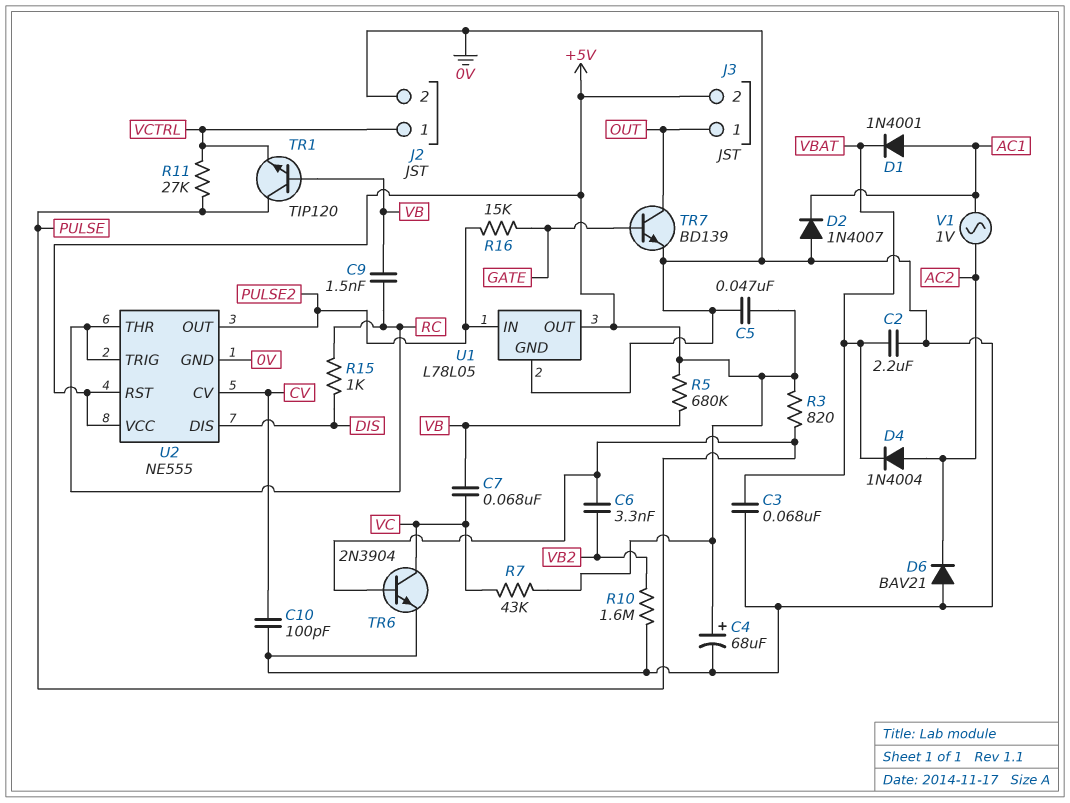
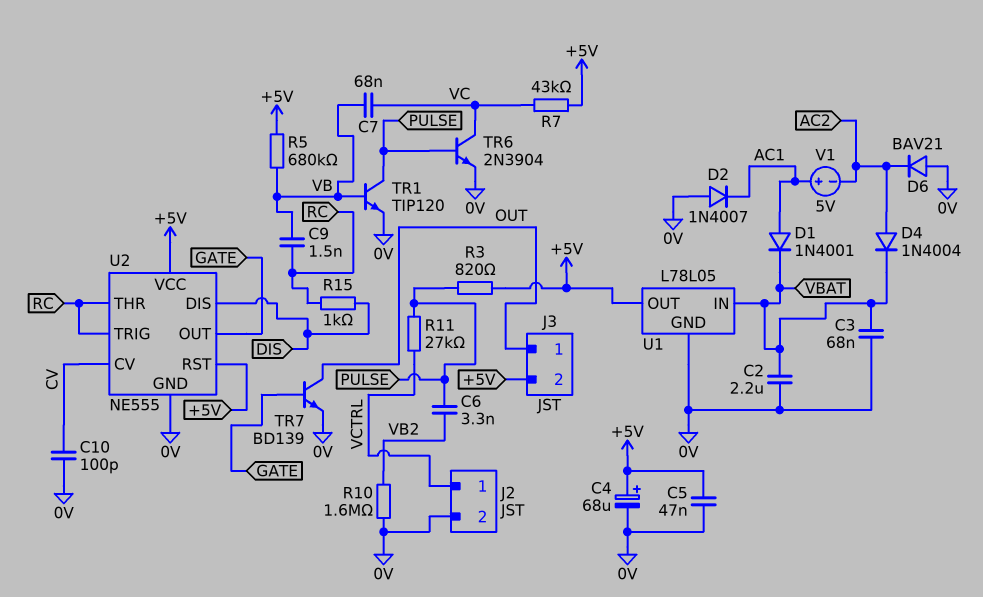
R16: 15k (GATE, PULSE2) -> none
TR1: NPN TIP120 (B VB, C PULSE, E VCTRL) -> NPN TIP120 (B VB, C PULSE, E 0V)
U1 pin IN: PULSE2 -> VBAT
U2 pin OUT: PULSE2 -> GATE
V1: AC 1V (AC1, AC2) -> 5V (plus AC1, minus AC2)

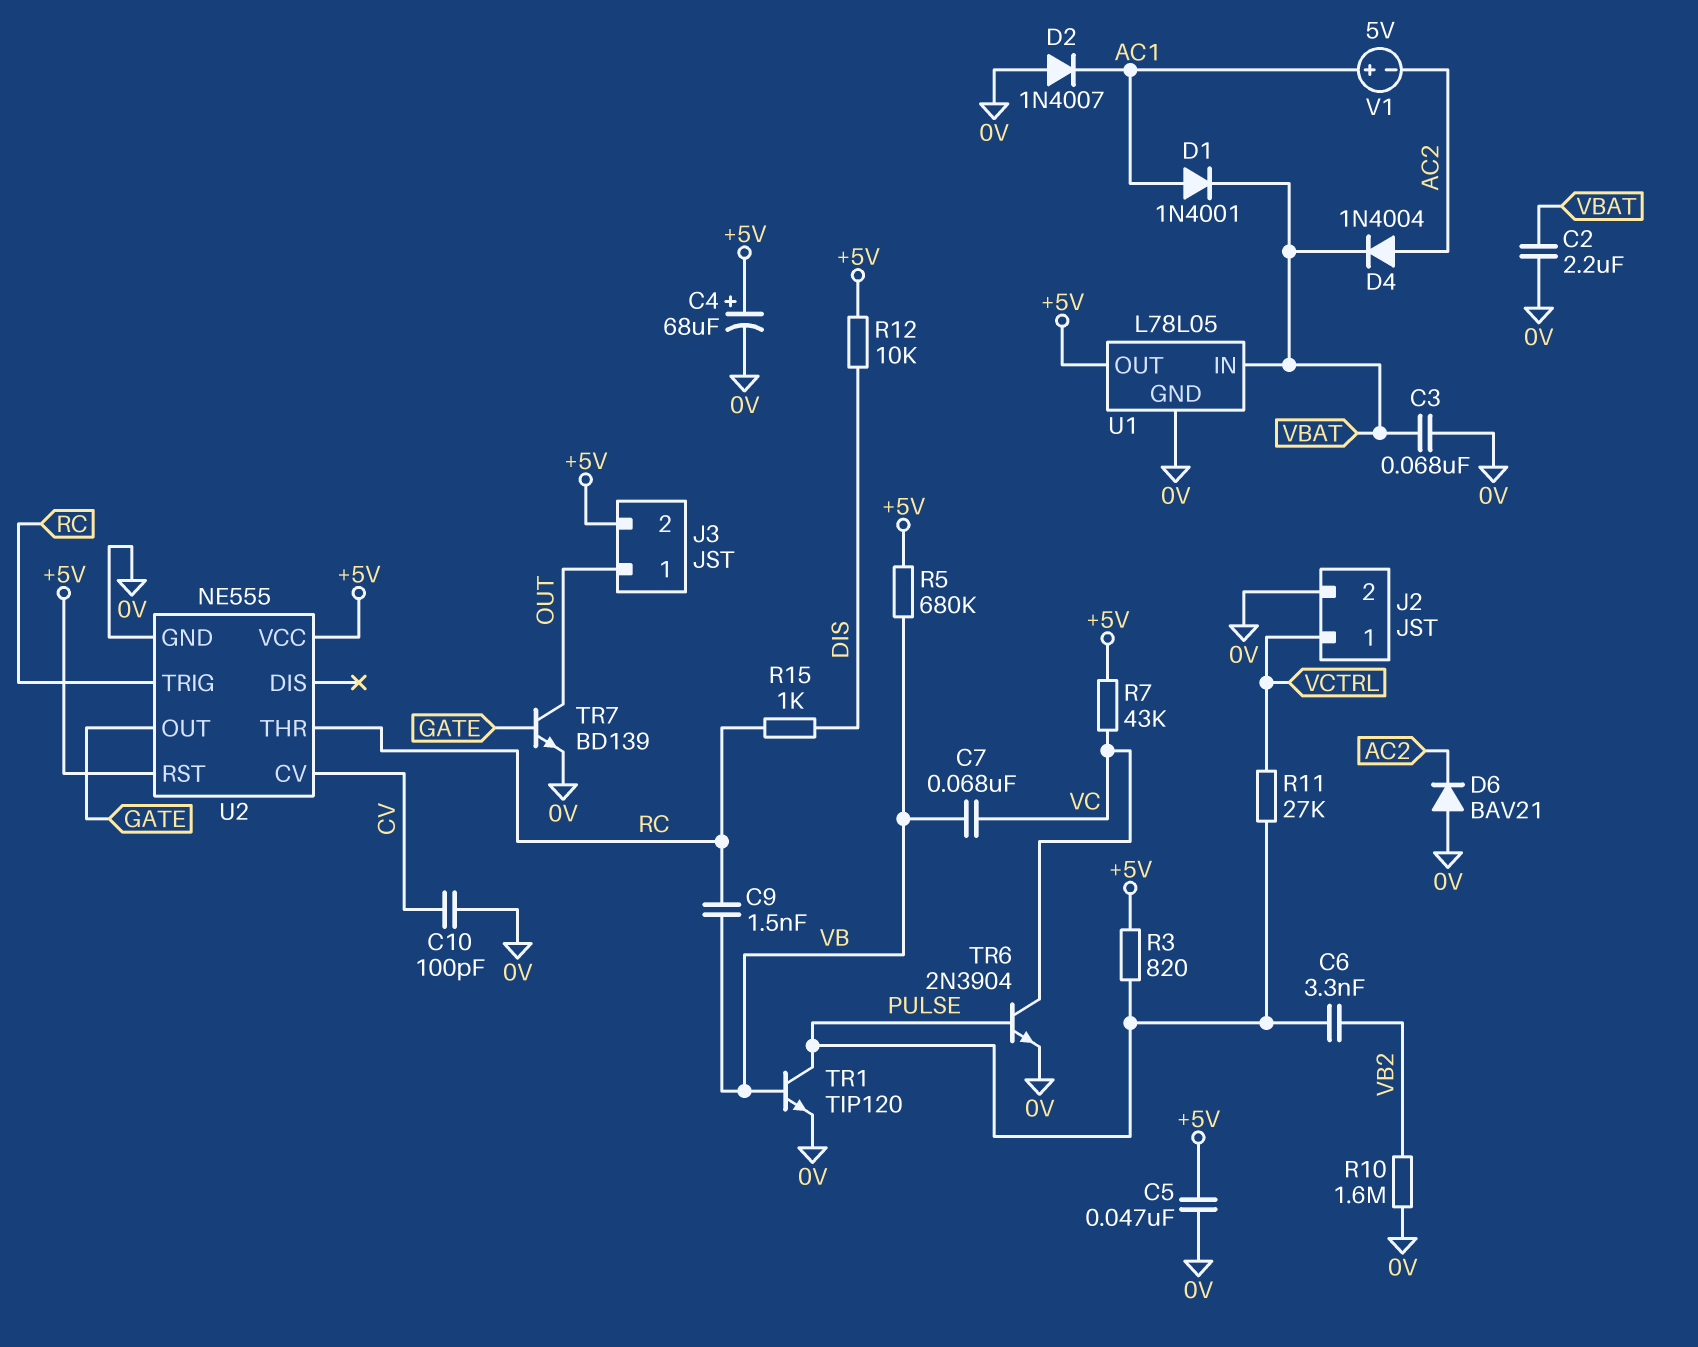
R12: none -> 10k (+5V, DIS)
U2 pin DIS: DIS -> none

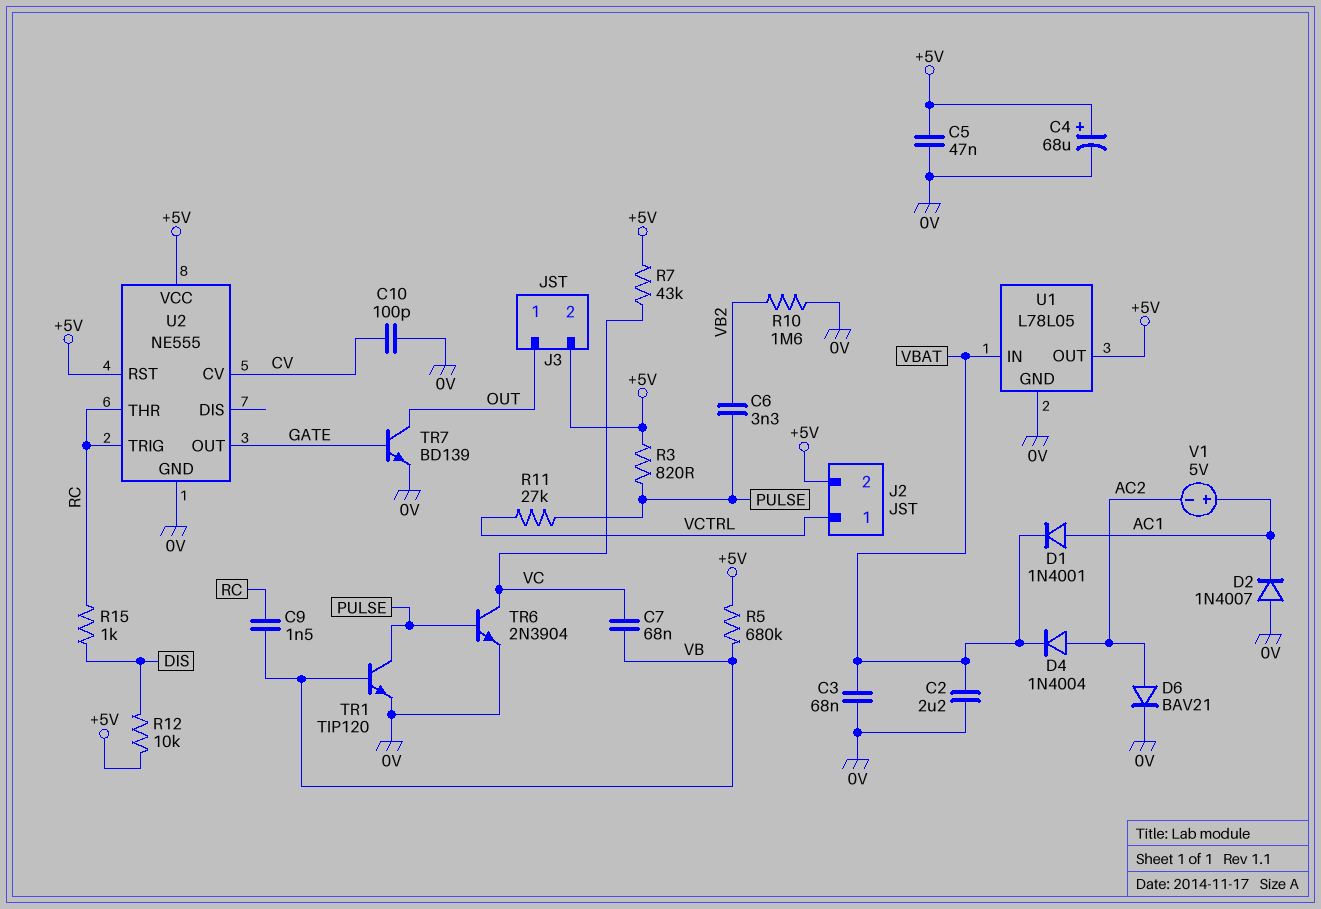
D6: diode BAV21 (A 0V, K AC2) -> diode BAV21 (A AC2, K 0V)
J2 pin 2: 0V -> +5V

